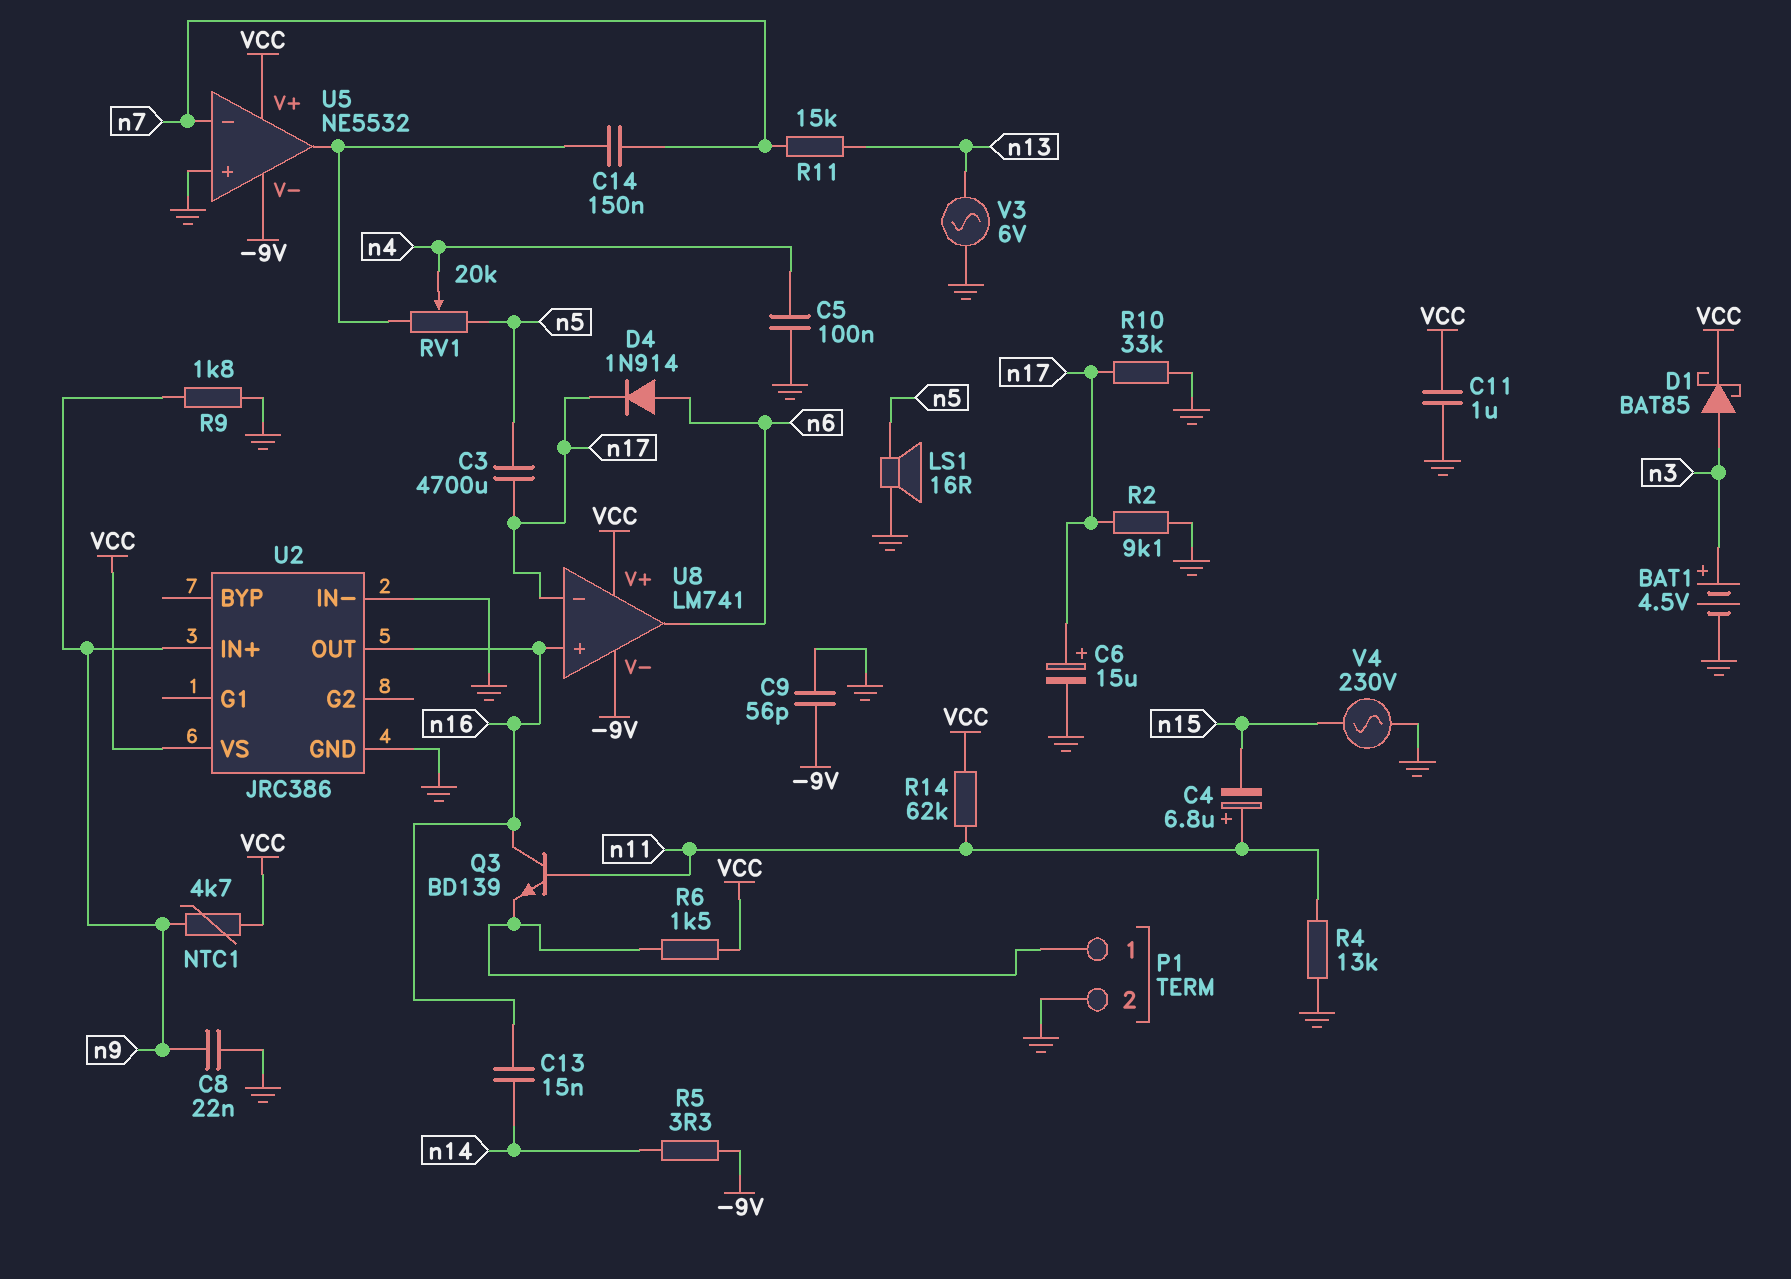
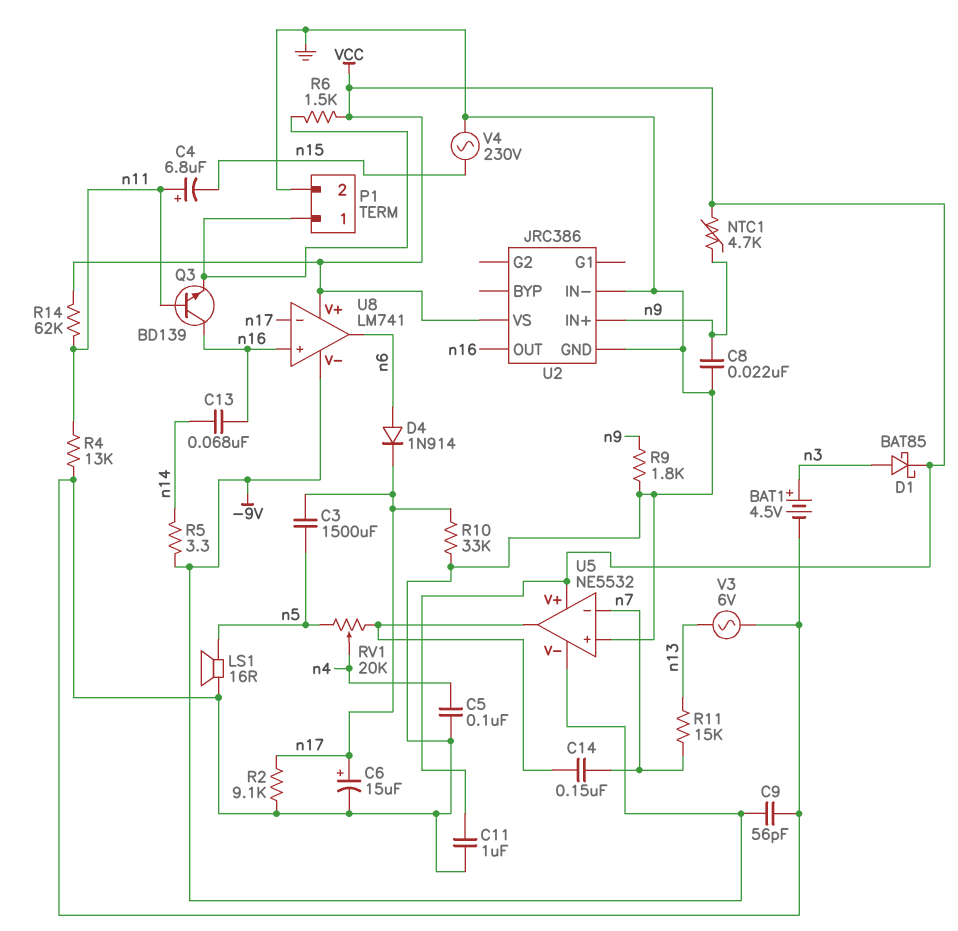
C3: 4700uF (n5, n17) -> 1500uF (n5, n17)
C13: 15nF (n14, n16) -> 68nF (n14, n16)

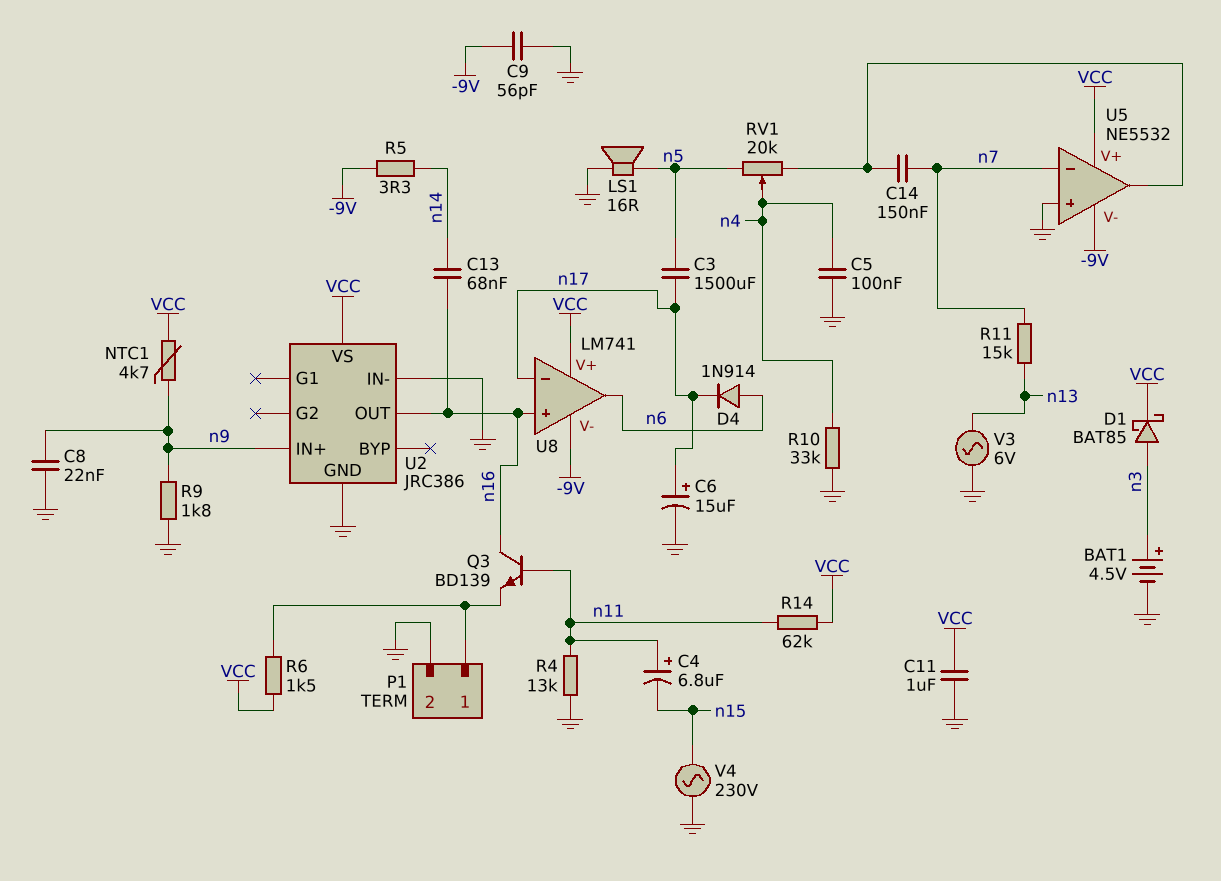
R2: 9.1k (GND, n17) -> none
R10: 33k (GND, n17) -> 33k (GND, n4)

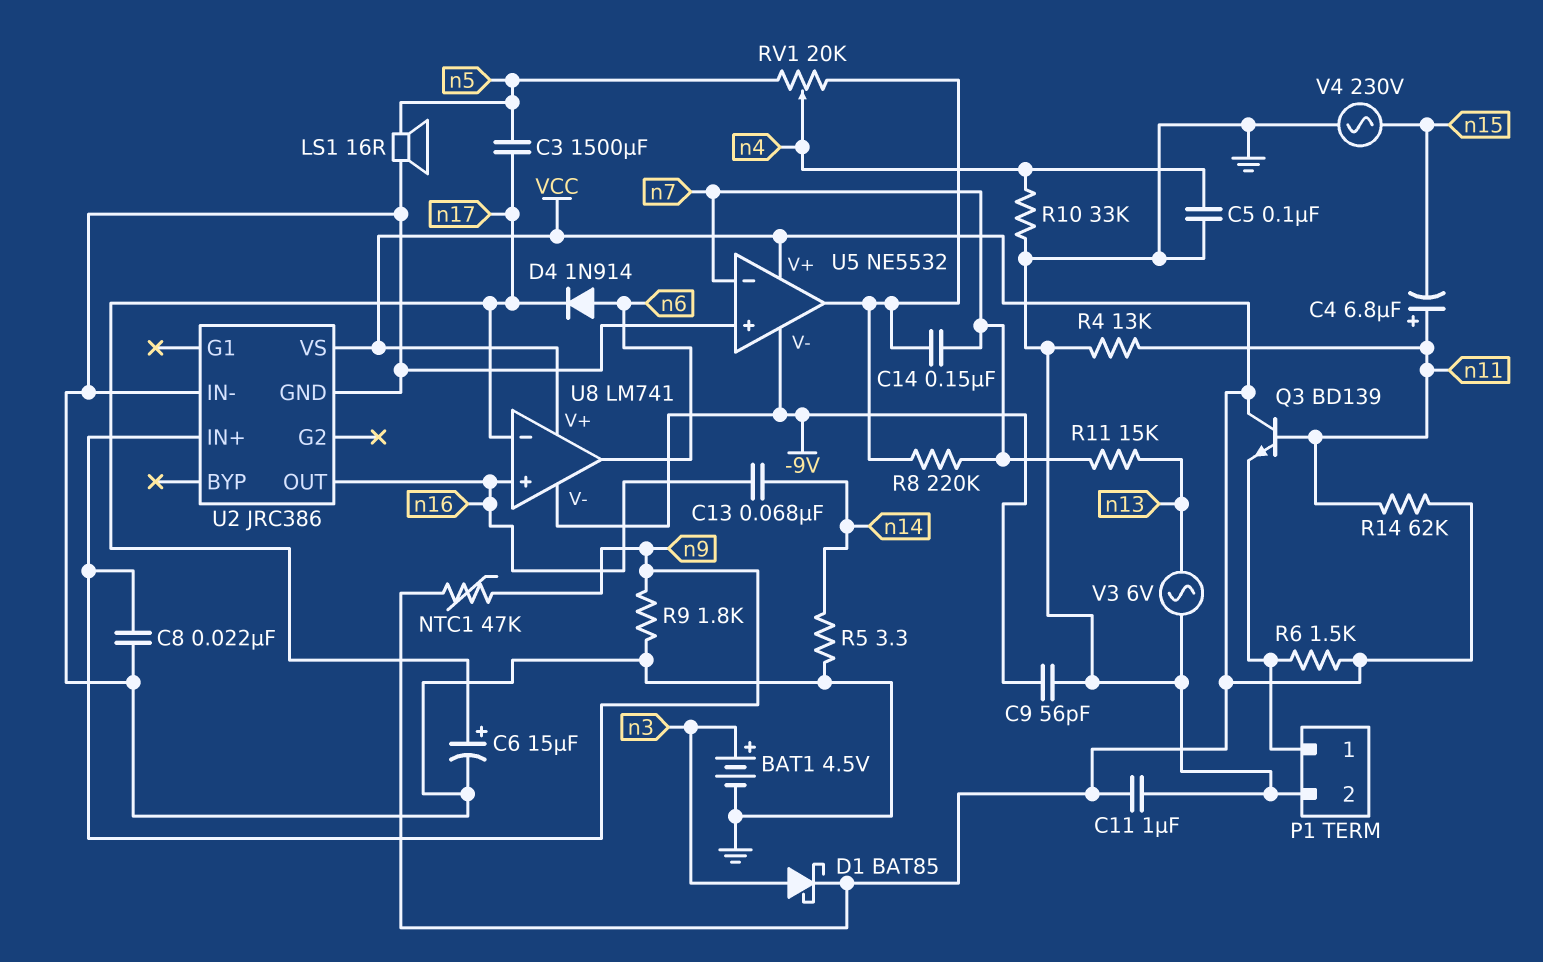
NTC1: 4.7k (VCC, n9) -> 47k (VCC, n9)
Q3: NPN BD139 (B n11, C n16, E P1/1) -> NPN BD139 (B n11, C VCC, E P1/1)
R5: 3.3 (-9V, n14) -> 3.3 (GND, n14)
R8: none -> 220k (U5/out, n7)

